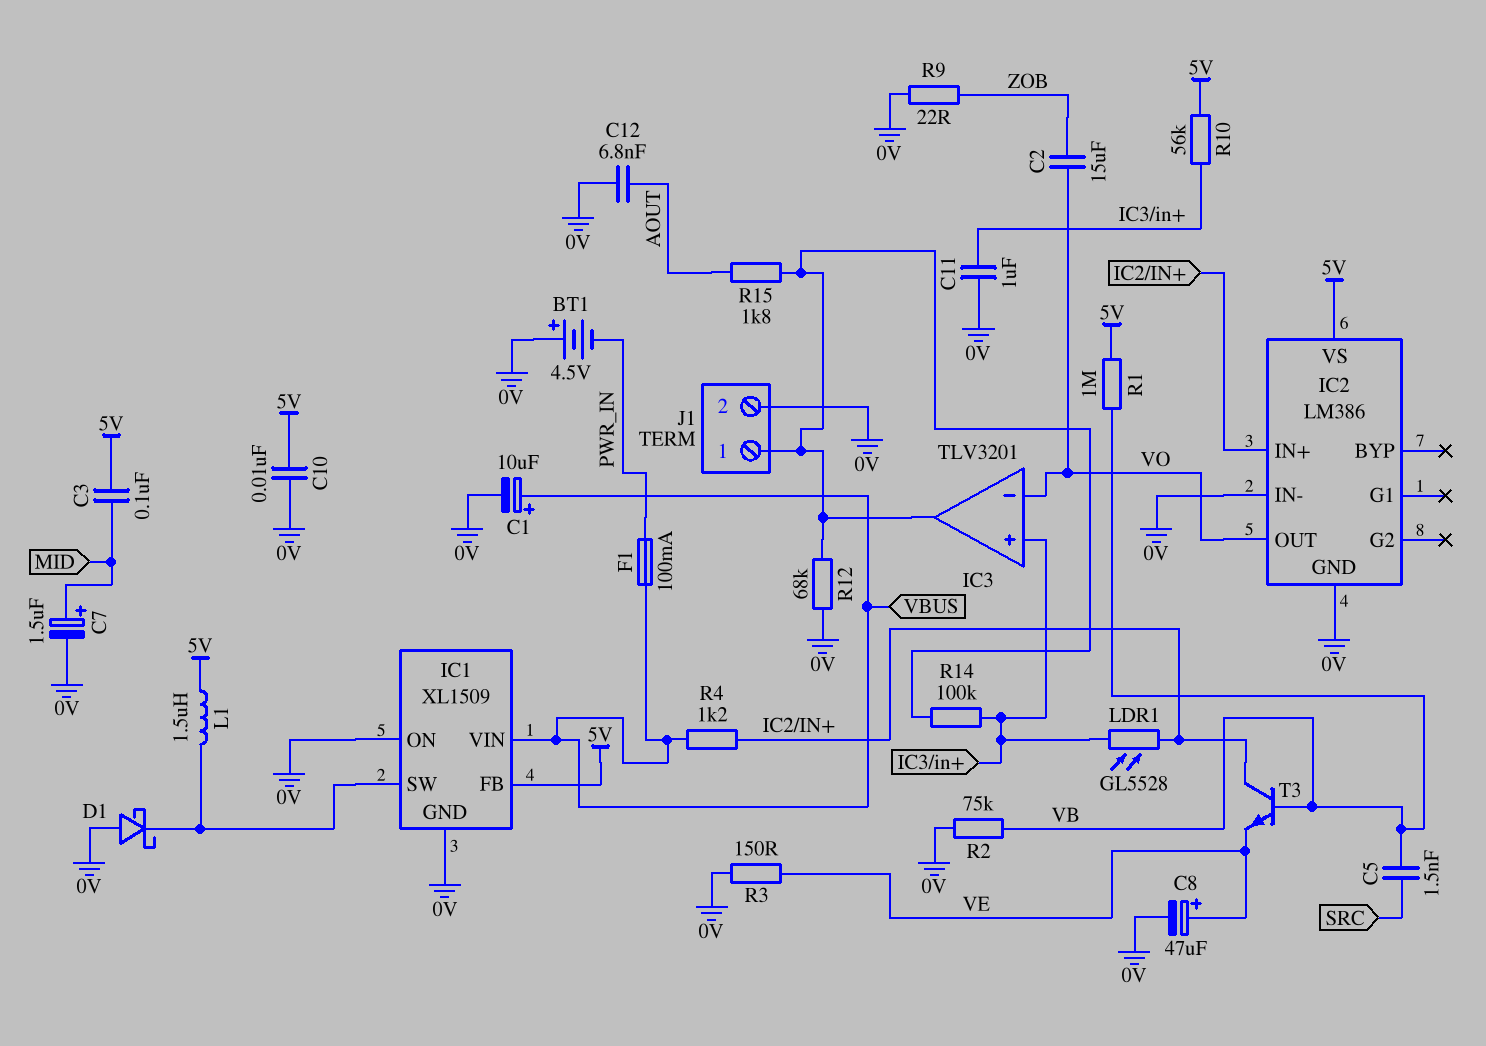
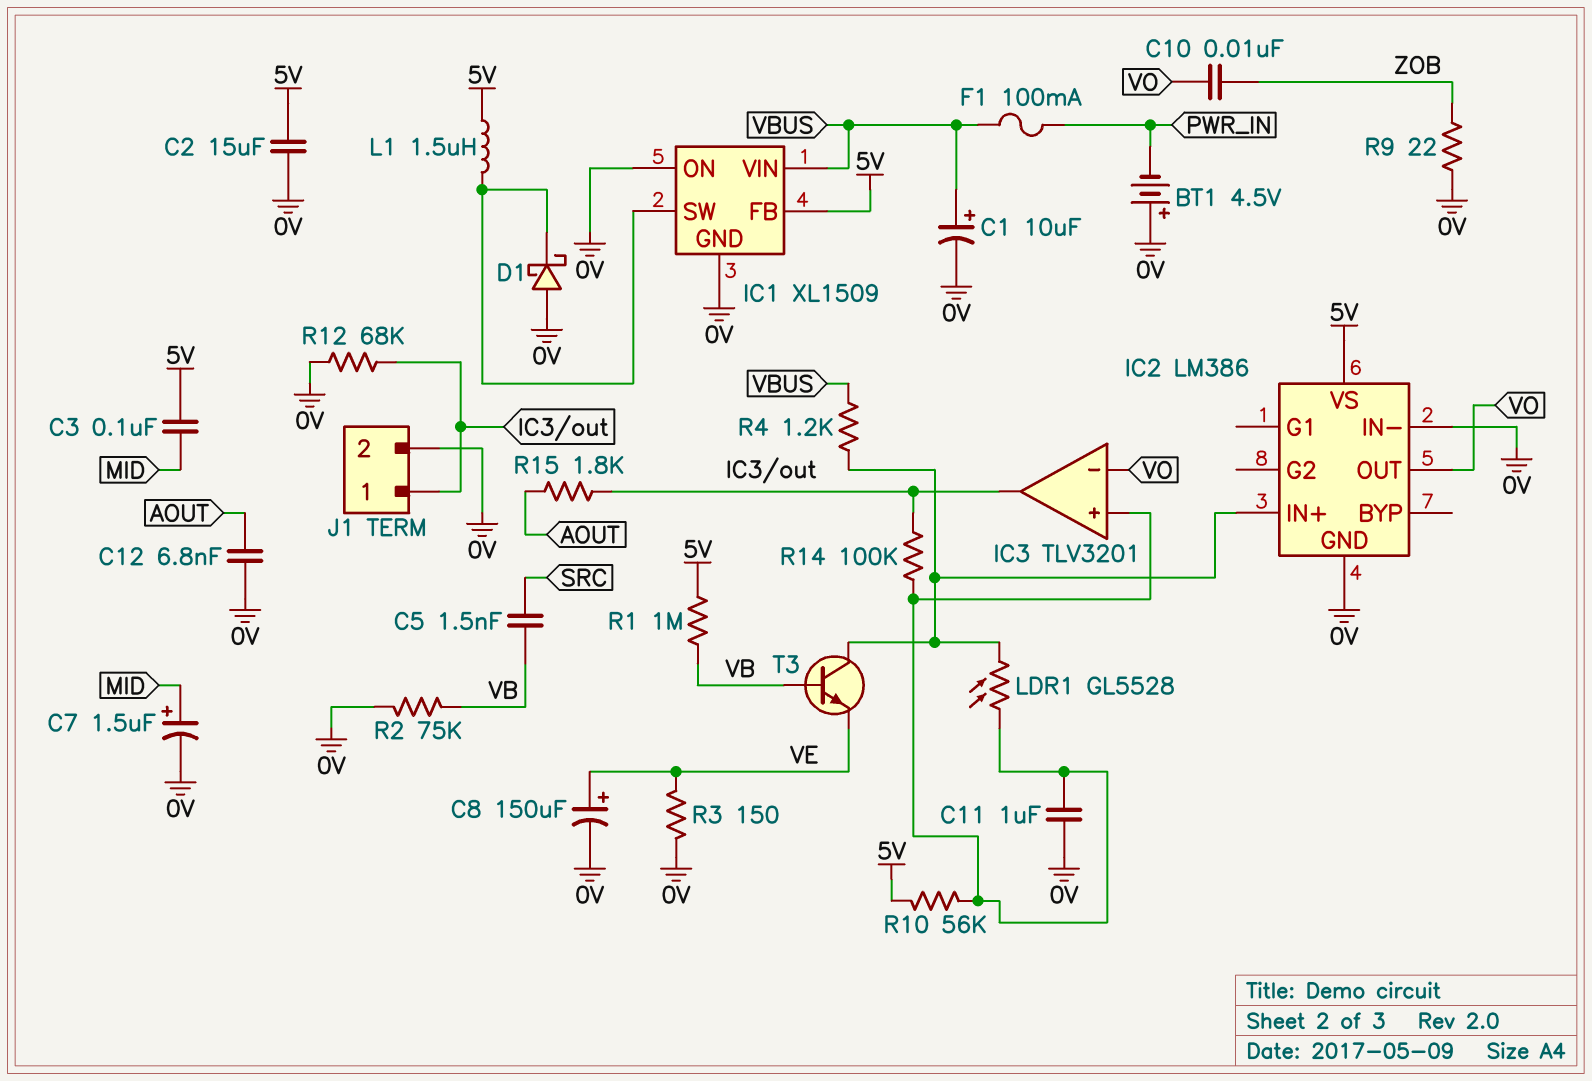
C2: 15uF (VO, ZOB) -> 15uF (0V, 5V)
C8: 47uF (plus VE, minus 0V) -> 150uF (plus VE, minus 0V)
C10: 10nF (0V, 5V) -> 10nF (VO, ZOB)

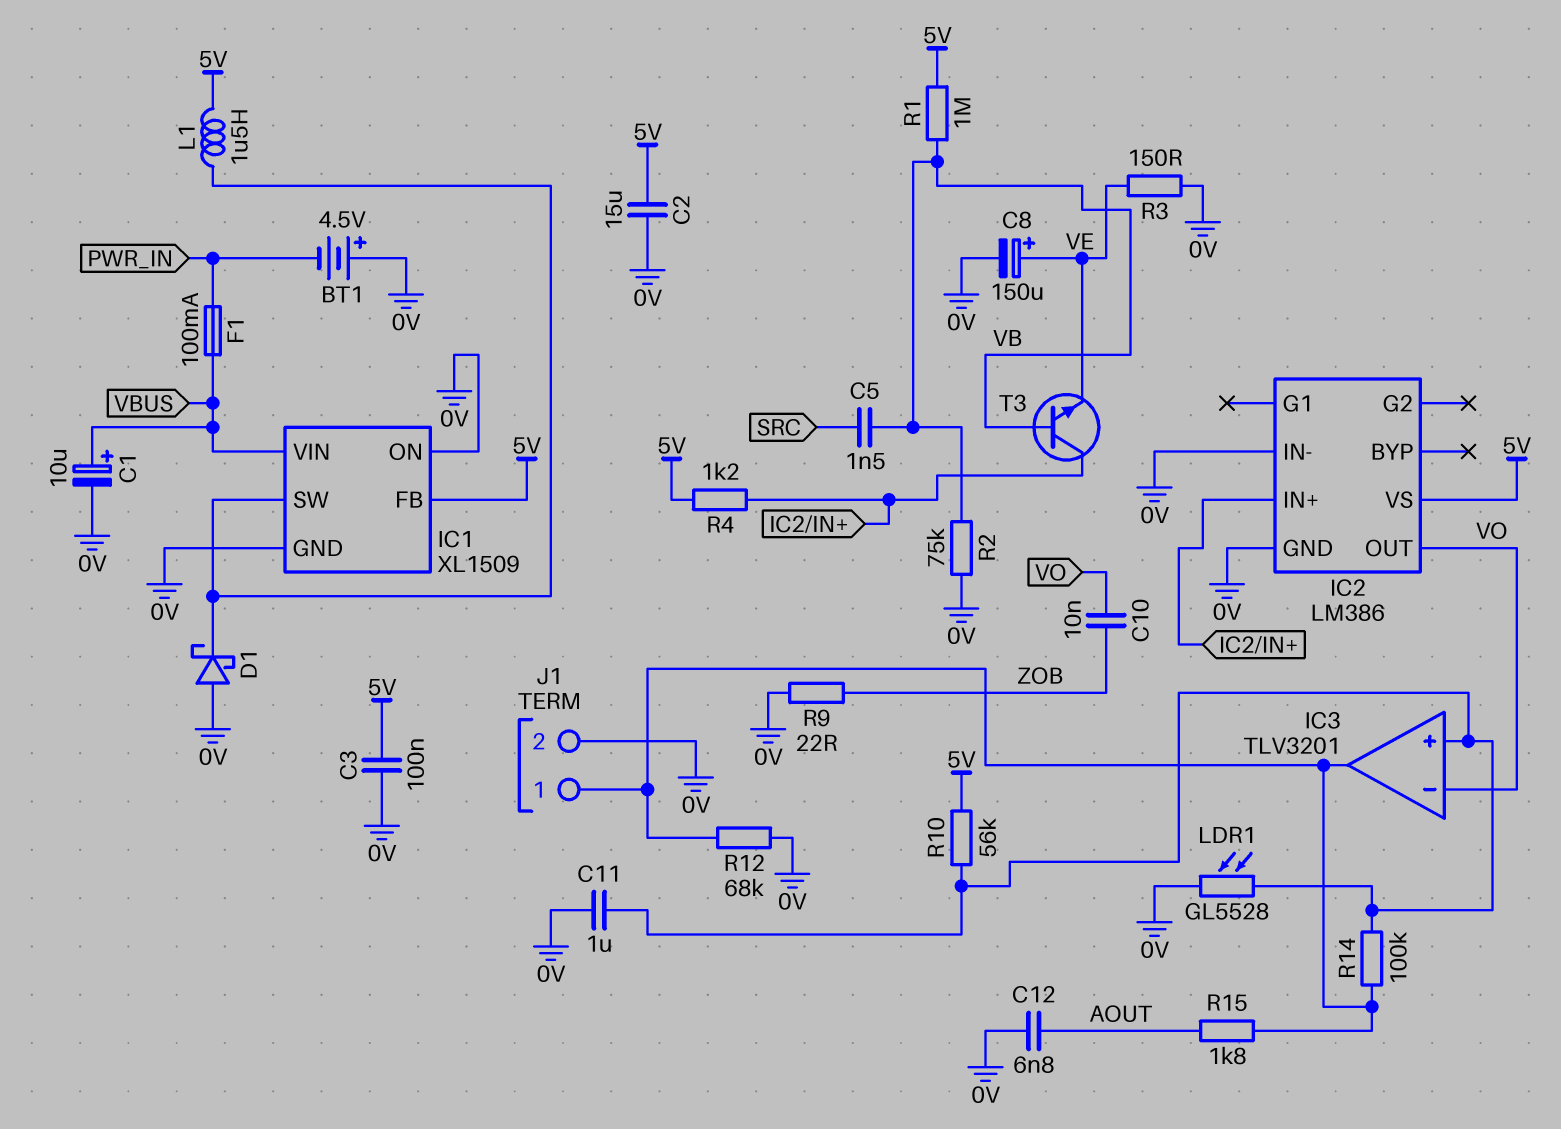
C3: 100nF (5V, MID) -> 100nF (0V, 5V)
C7: 1.5uF (plus MID, minus 0V) -> none
LDR1: GL5528 (IC2/IN+, IC3/in+) -> GL5528 (0V, IC3/in+)
R4: 1.2k (IC2/IN+, VBUS) -> 1.2k (5V, IC2/IN+)

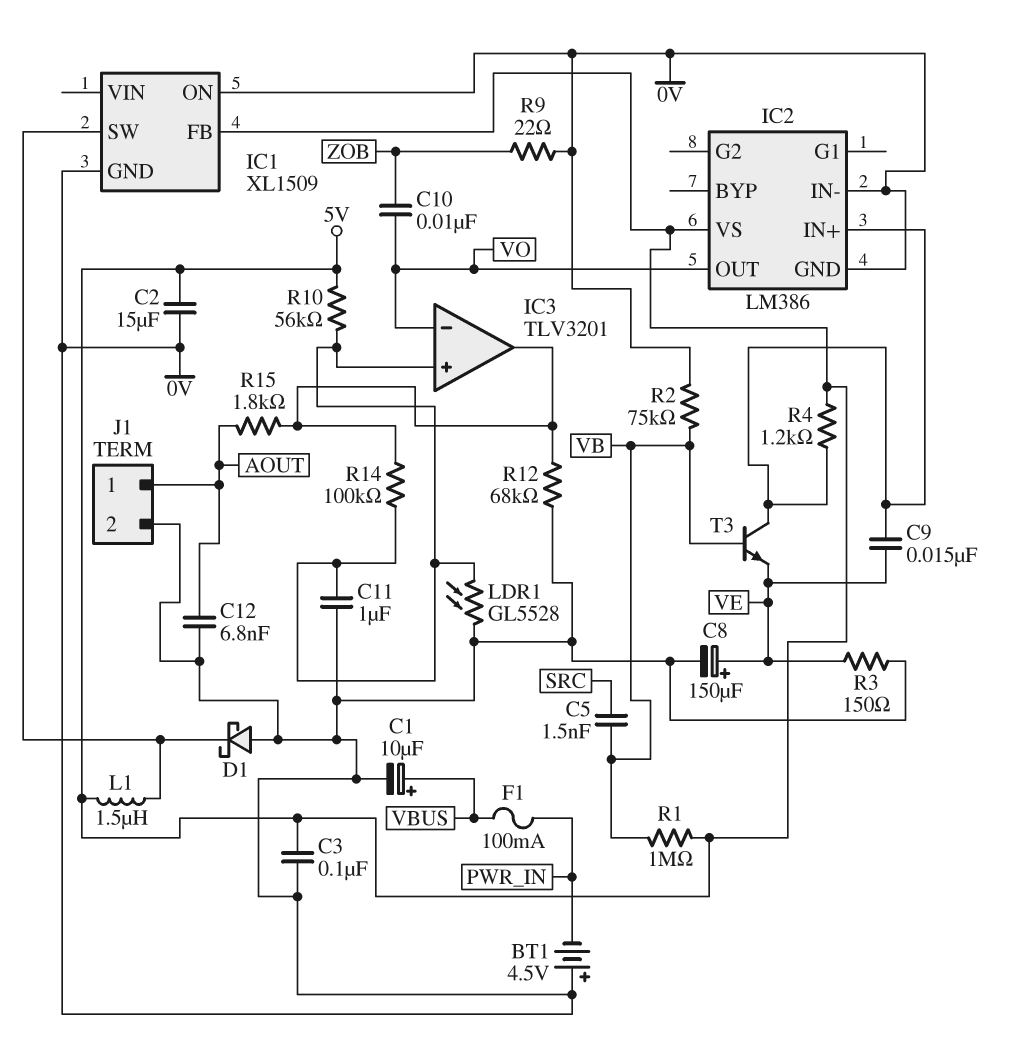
C9: none -> 15nF (IC2/IN+, VE)
IC1 pin VIN: VBUS -> none
J1 pin 1: IC3/out -> AOUT

